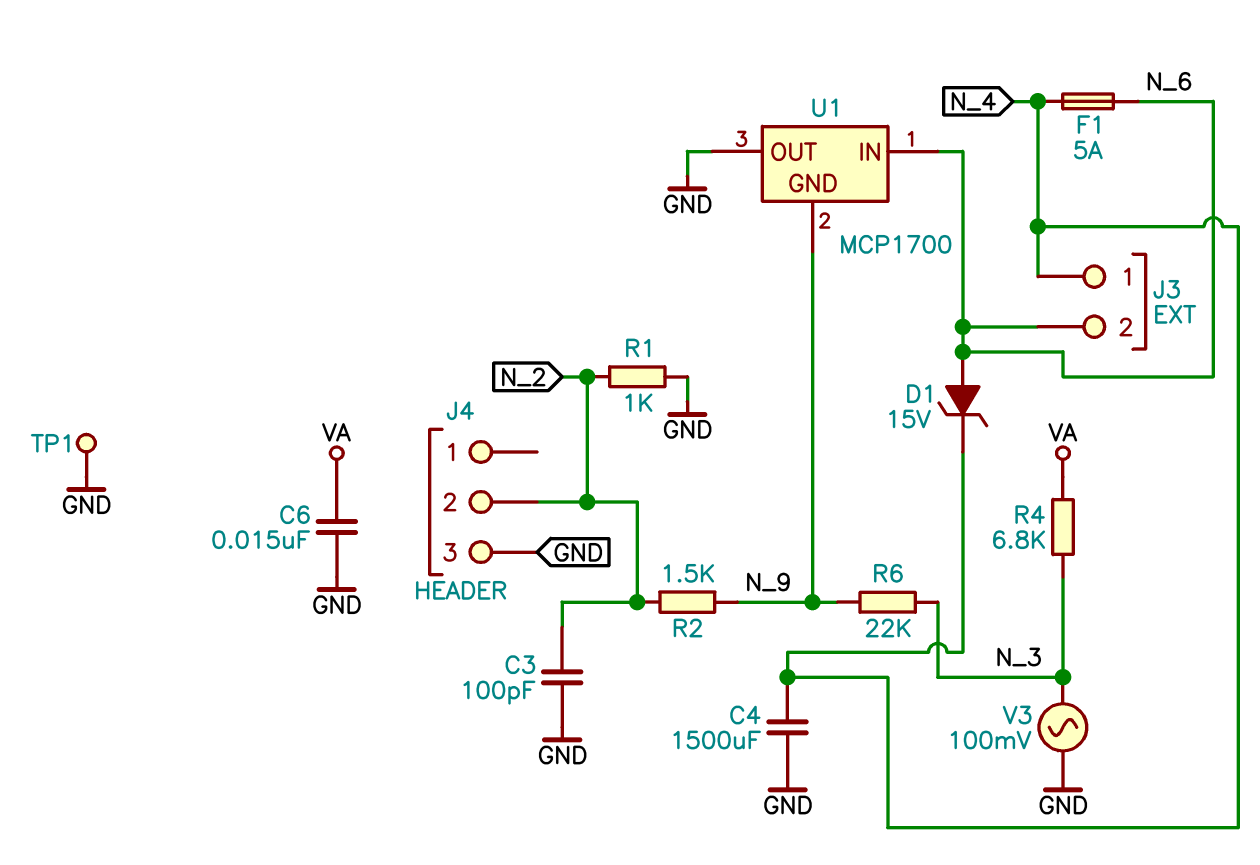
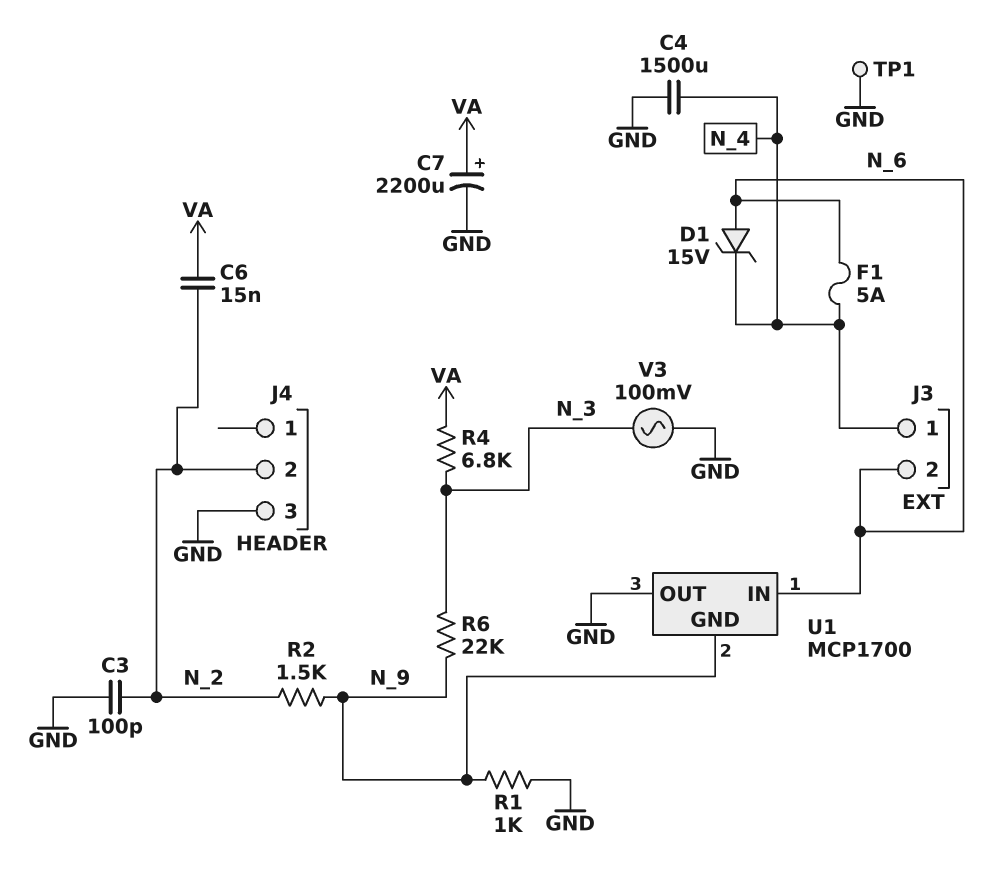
C6: 15nF (GND, VA) -> 15nF (N_2, VA)
C7: none -> 2200uF (plus VA, minus GND)
R1: 1k (GND, N_2) -> 1k (GND, N_9)

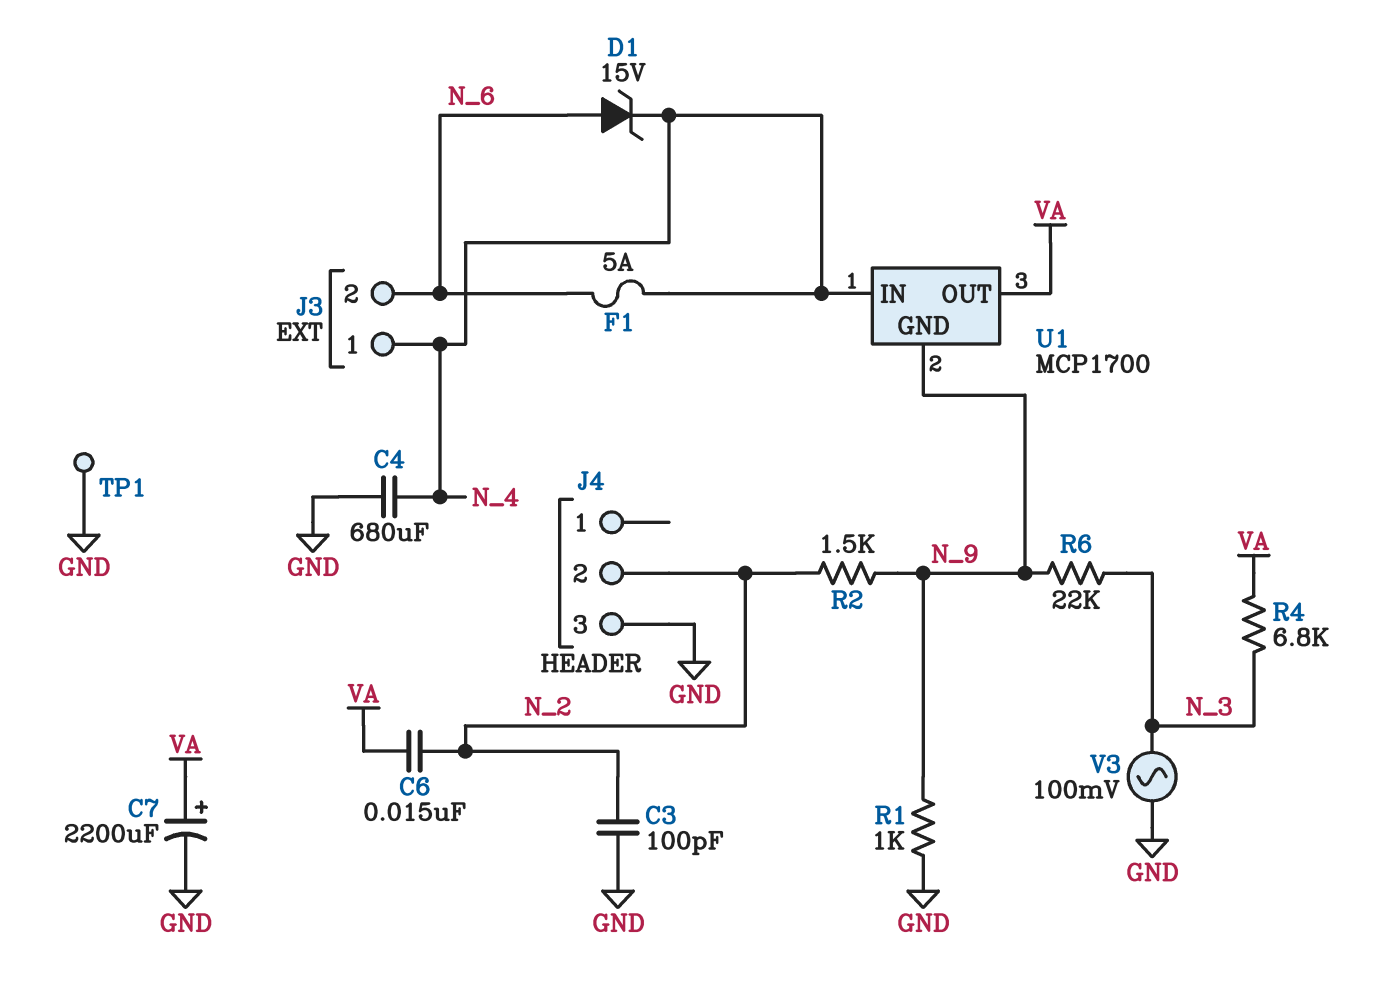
C4: 1500uF (GND, N_4) -> 680uF (GND, N_4)
U1 pin IN: N_6 -> N_4
U1 pin OUT: GND -> VA

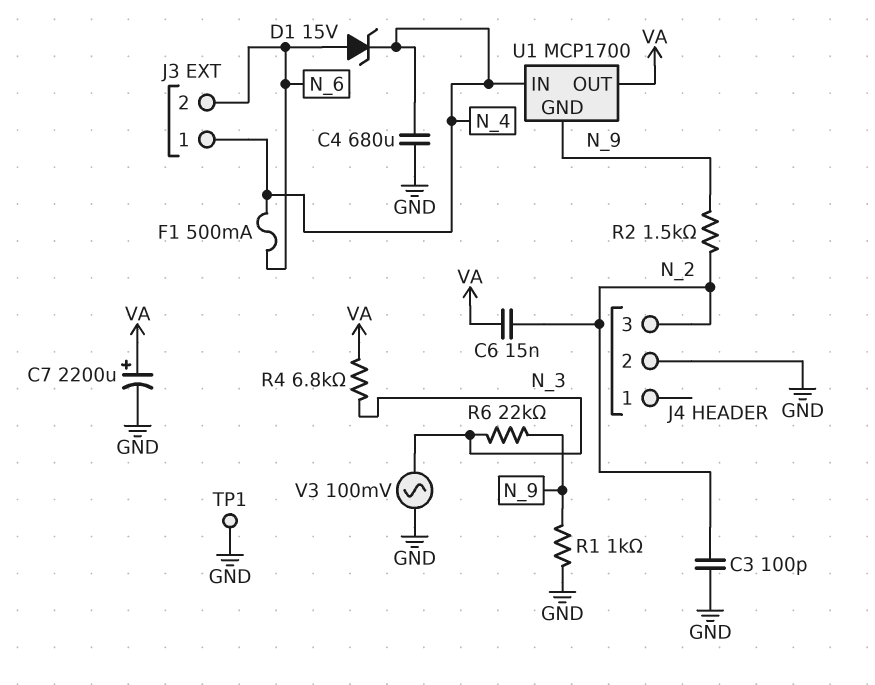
F1: 5A (N_4, N_6) -> 500mA (N_4, N_6)
J4 pin 2: N_2 -> GND
J4 pin 3: GND -> N_2

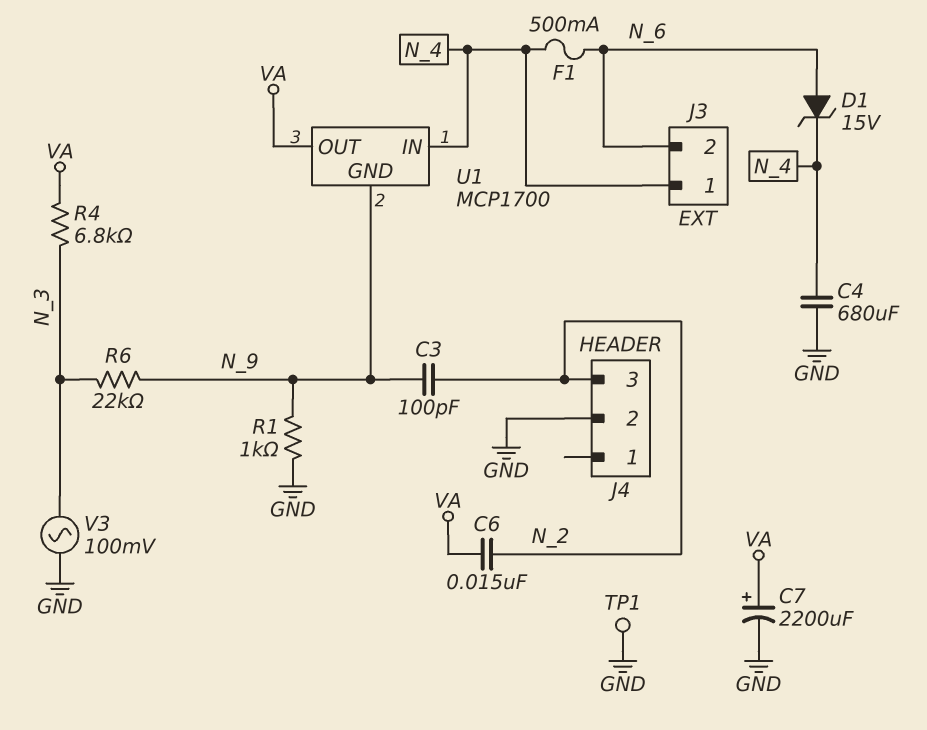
C3: 100pF (GND, N_2) -> 100pF (N_2, N_9)
R2: 1.5k (N_2, N_9) -> none

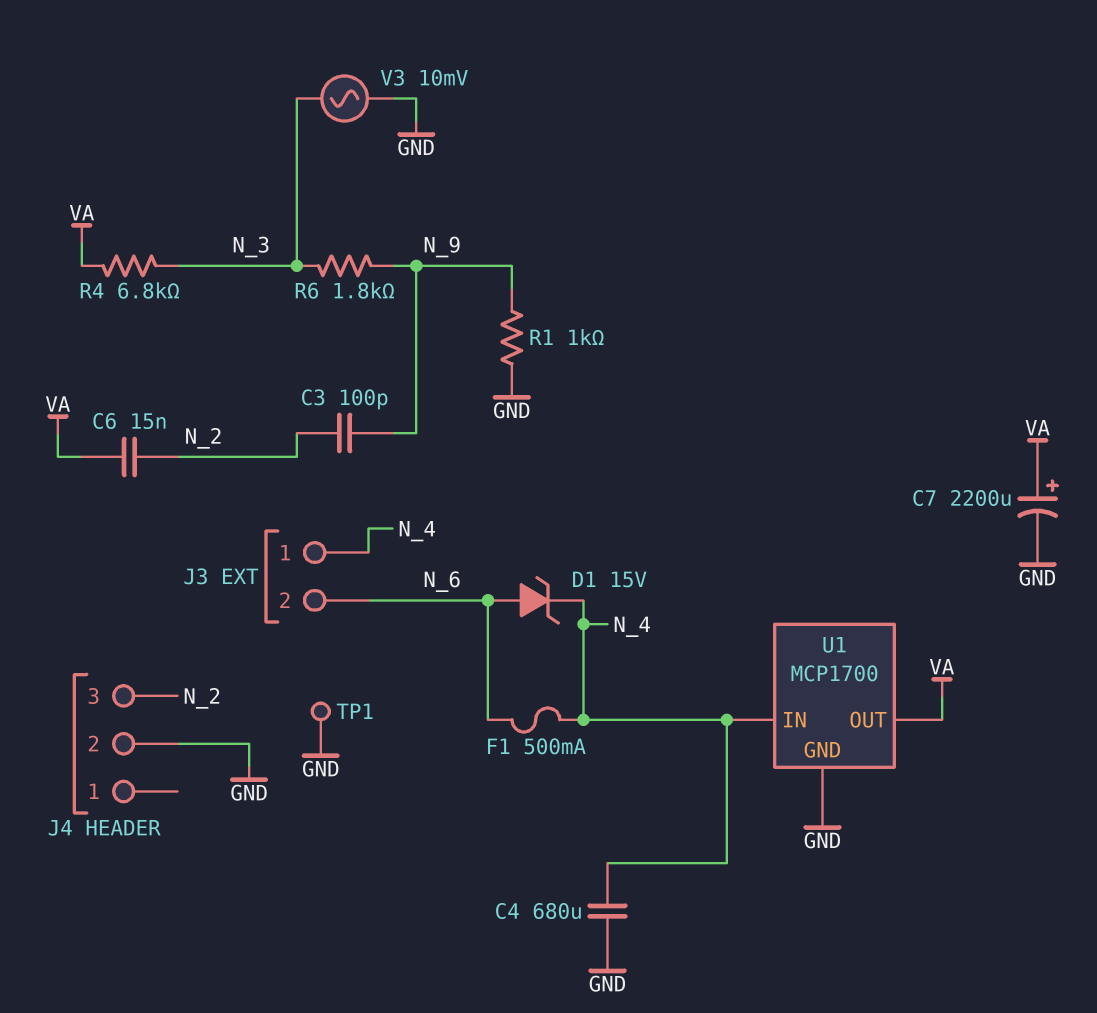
R6: 22k (N_3, N_9) -> 1.8k (N_3, N_9)
U1 pin GND: N_9 -> GND
V3: AC 100mV (GND, N_3) -> AC 10mV (GND, N_3)

